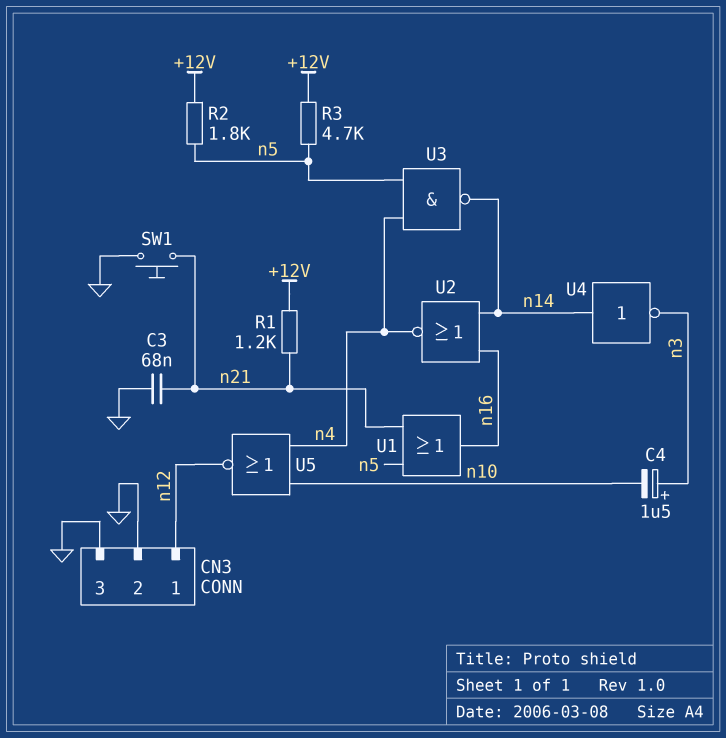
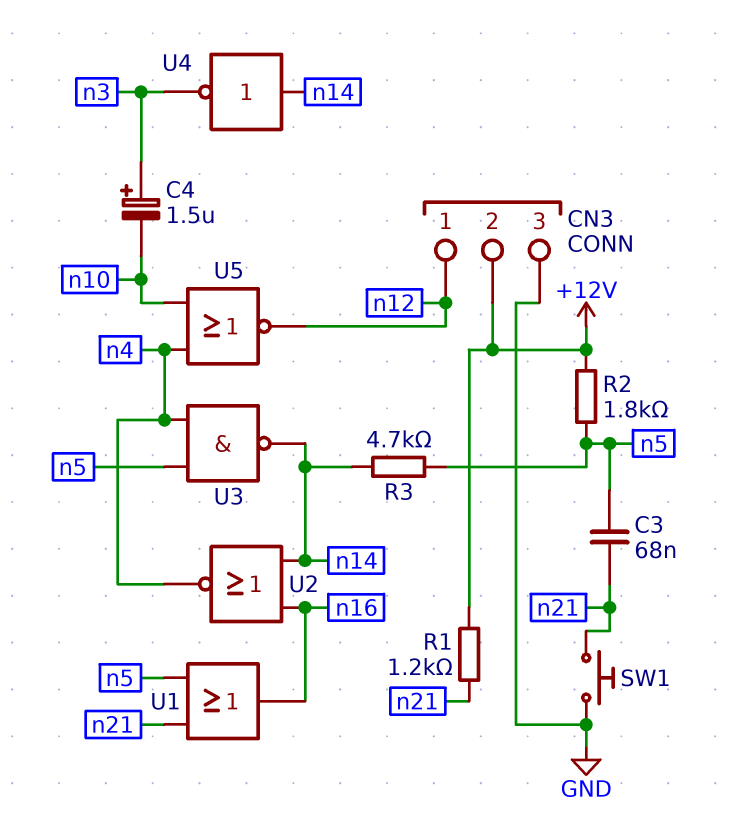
C3: 68nF (GND, n21) -> 68nF (n5, n21)
CN3 pin 2: GND -> +12V
R3: 4.7k (+12V, n5) -> 4.7k (n5, n14)

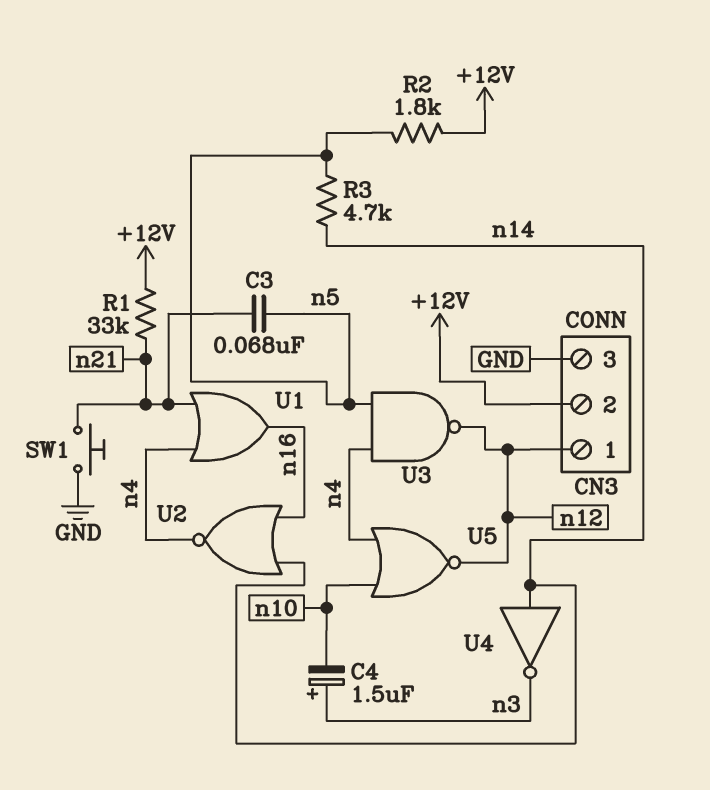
R1: 1.2k (+12V, n21) -> 33k (+12V, n21)
U1: OR (in n5, in n21, out n16) -> OR (in n4, in n21, out n16)
U3: NAND (in n4, in n5, out n14) -> NAND (in n4, in n5, out n12)

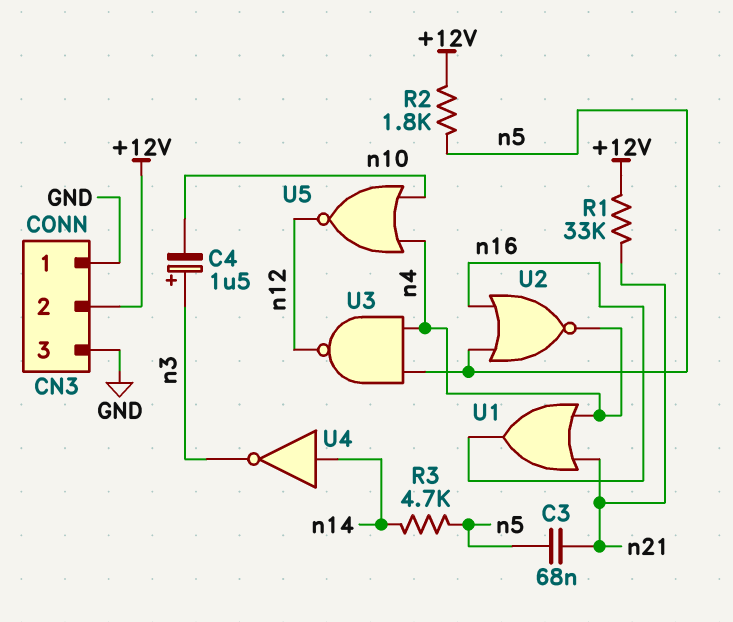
CN3 pin 1: n12 -> GND
SW1: button (GND, n21) -> none
U2: NOR (in n14, in n16, out n4) -> NOR (in n5, in n16, out n4)

